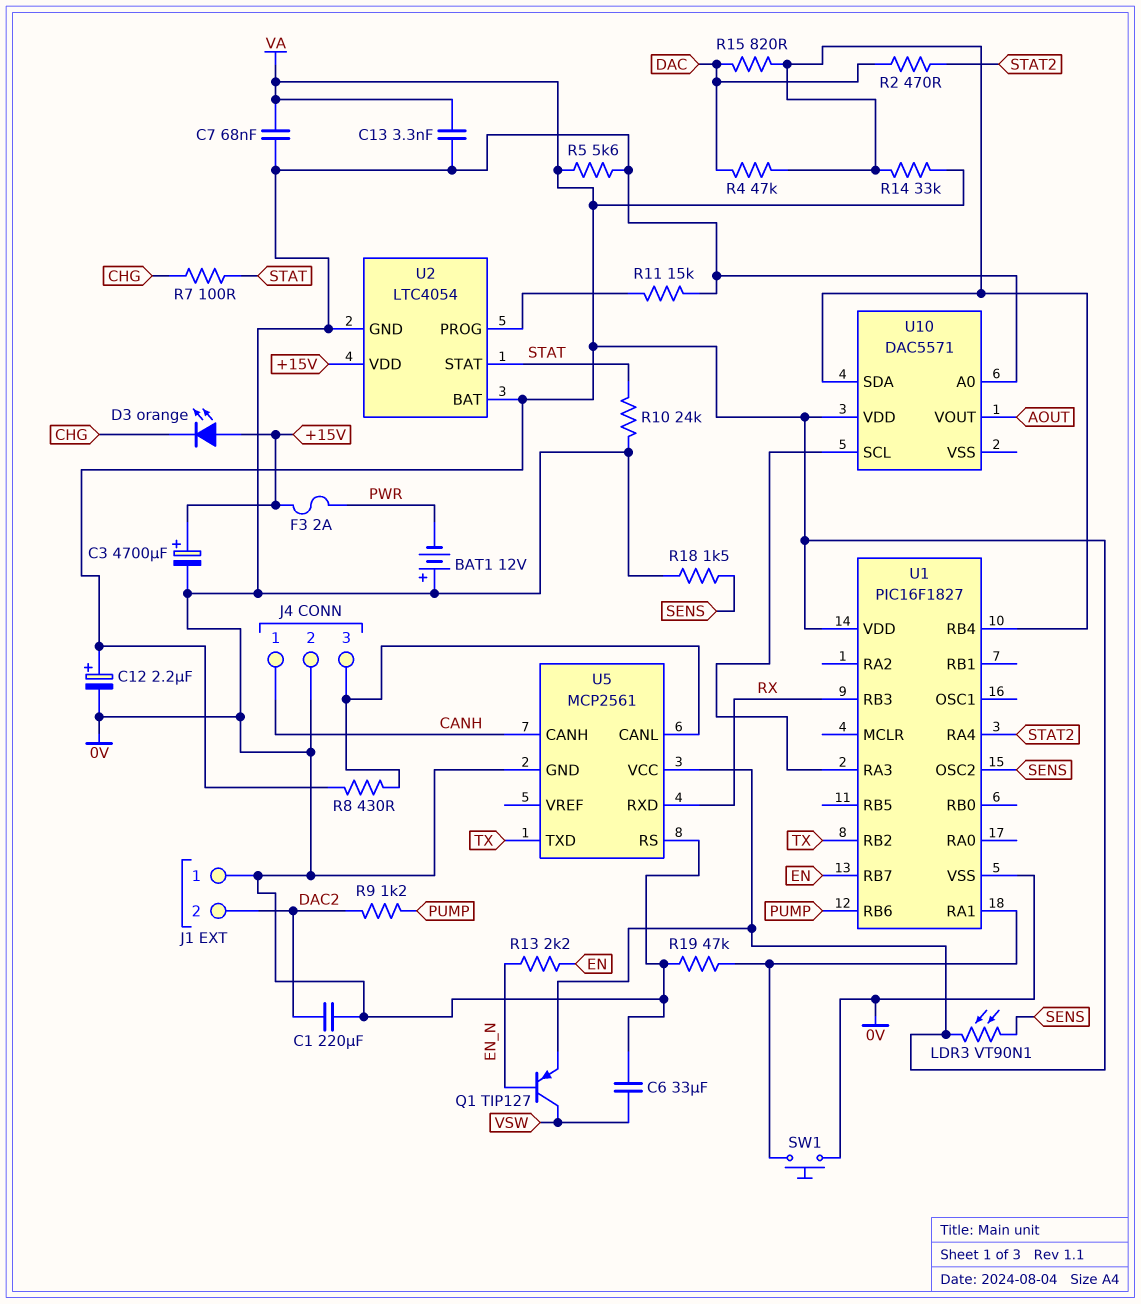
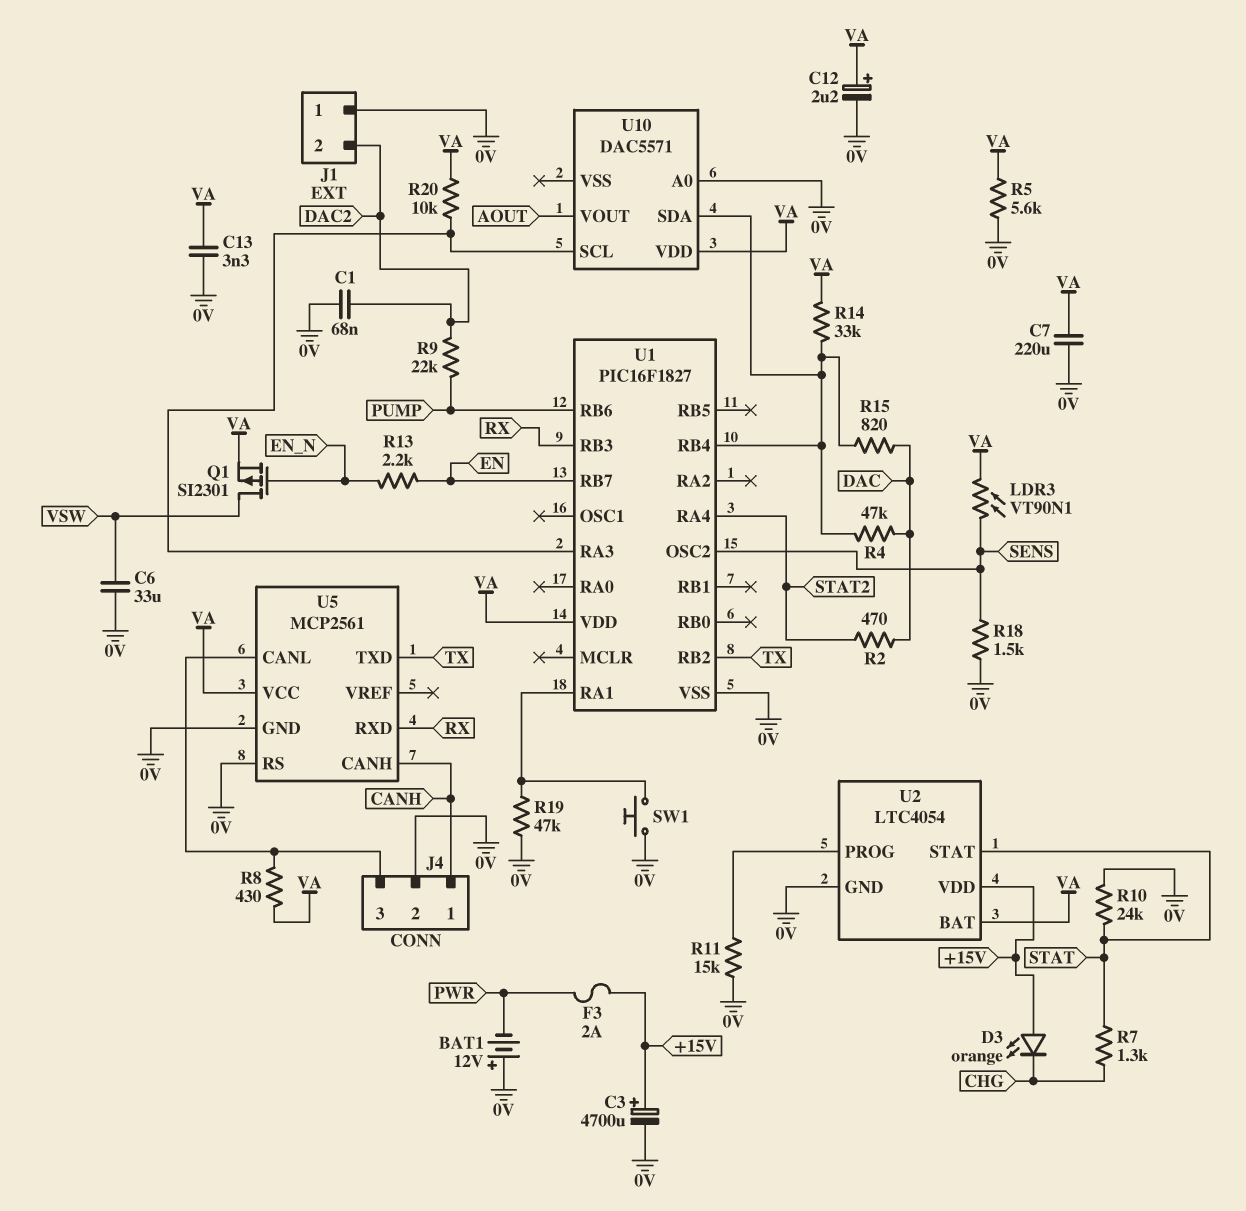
C1: 220uF (0V, DAC2) -> 68nF (0V, DAC2)
C7: 68nF (0V, VA) -> 220uF (0V, VA)
Q1: PNP TIP127 (B EN_N, C VSW, E VA) -> PMOS SI2301 (G EN_N, D VSW, S VA)
R7: 100 (CHG, STAT) -> 1.3k (CHG, STAT)
R9: 1.2k (DAC2, PUMP) -> 22k (DAC2, PUMP)
R20: none -> 10k (U1/RA3, VA)

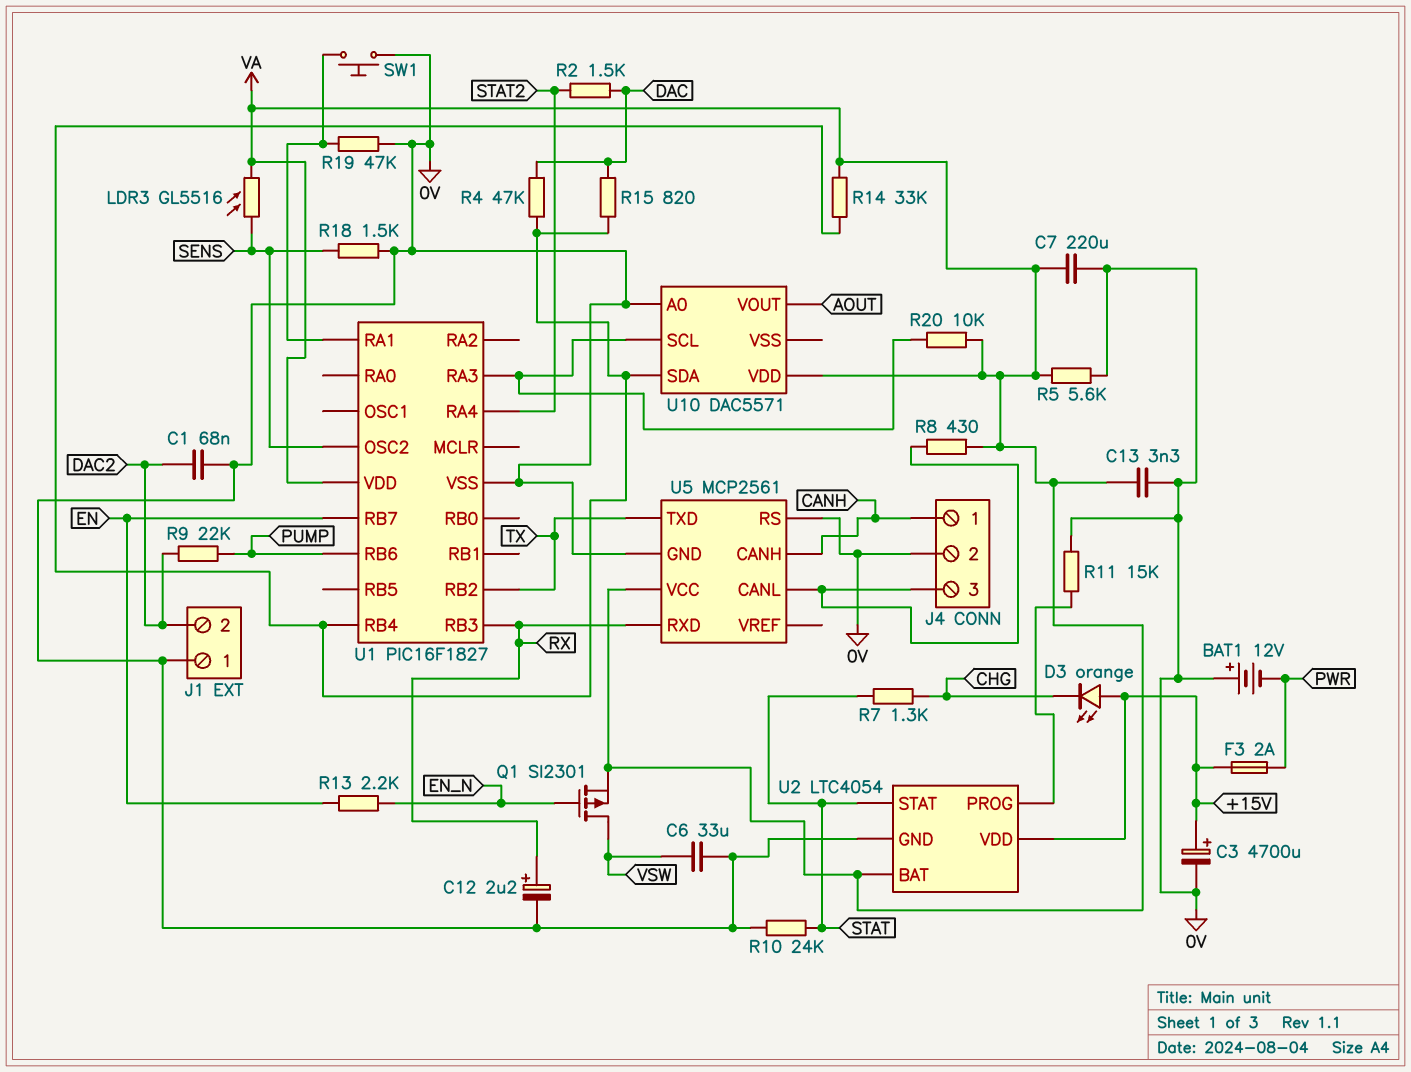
C12: 2.2uF (plus VA, minus 0V) -> 2.2uF (plus RX, minus 0V)
LDR3: VT90N1 (SENS, VA) -> GL5516 (SENS, VA)
R2: 470 (DAC, STAT2) -> 1.5k (DAC, STAT2)

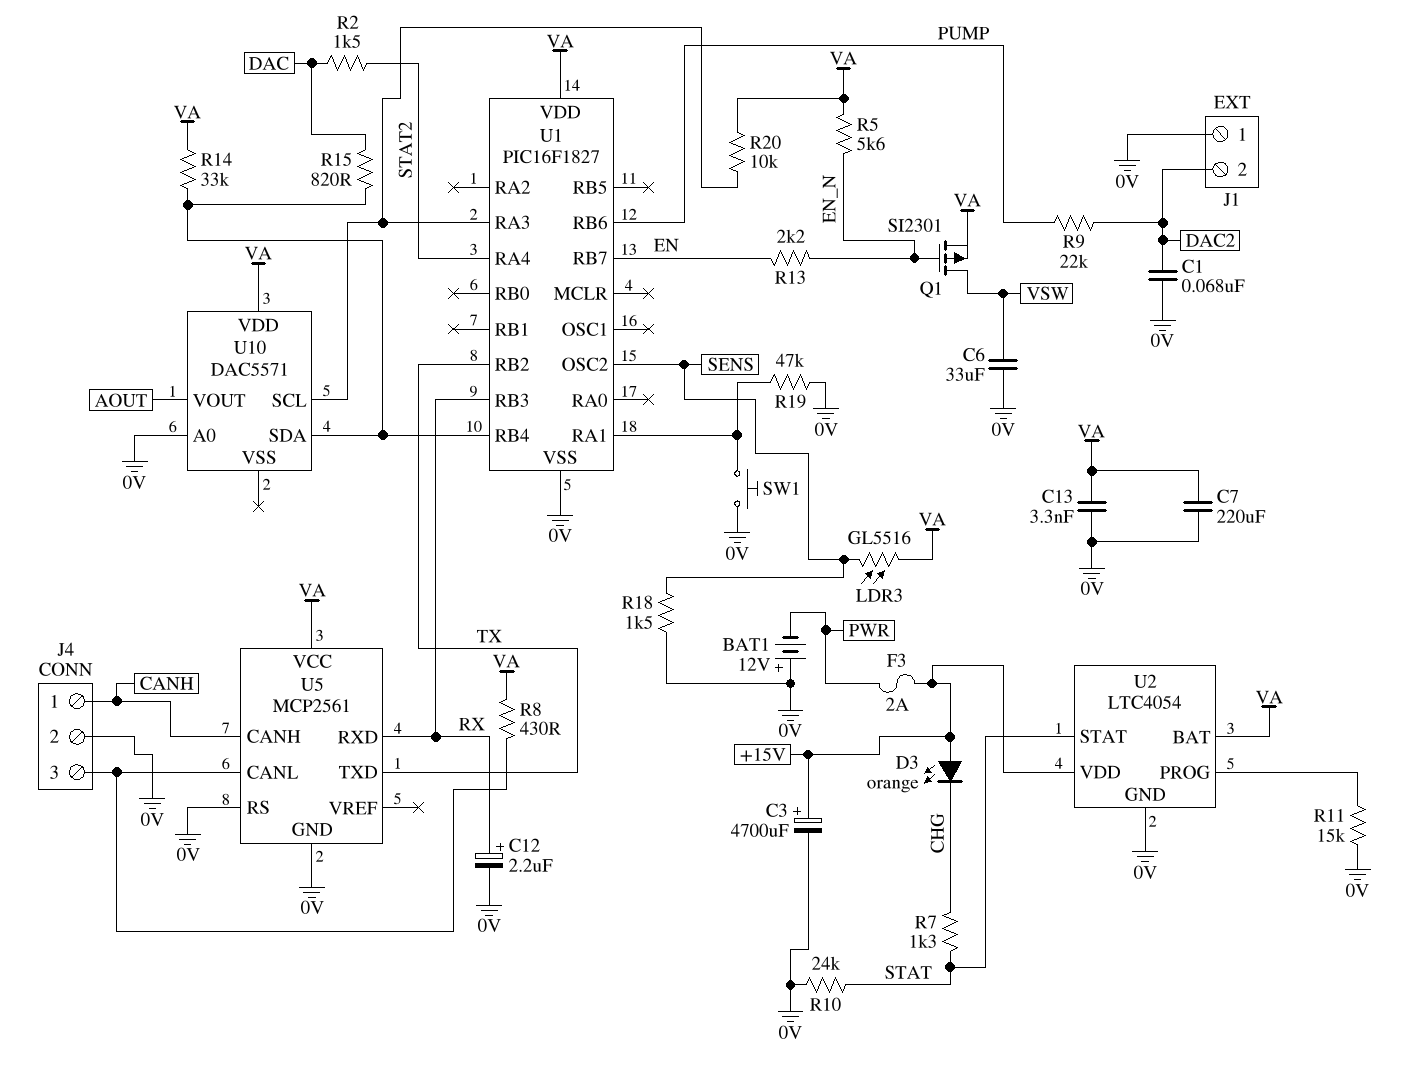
R4: 47k (DAC, U1/RB4) -> none
R5: 5.6k (0V, VA) -> 5.6k (EN_N, VA)

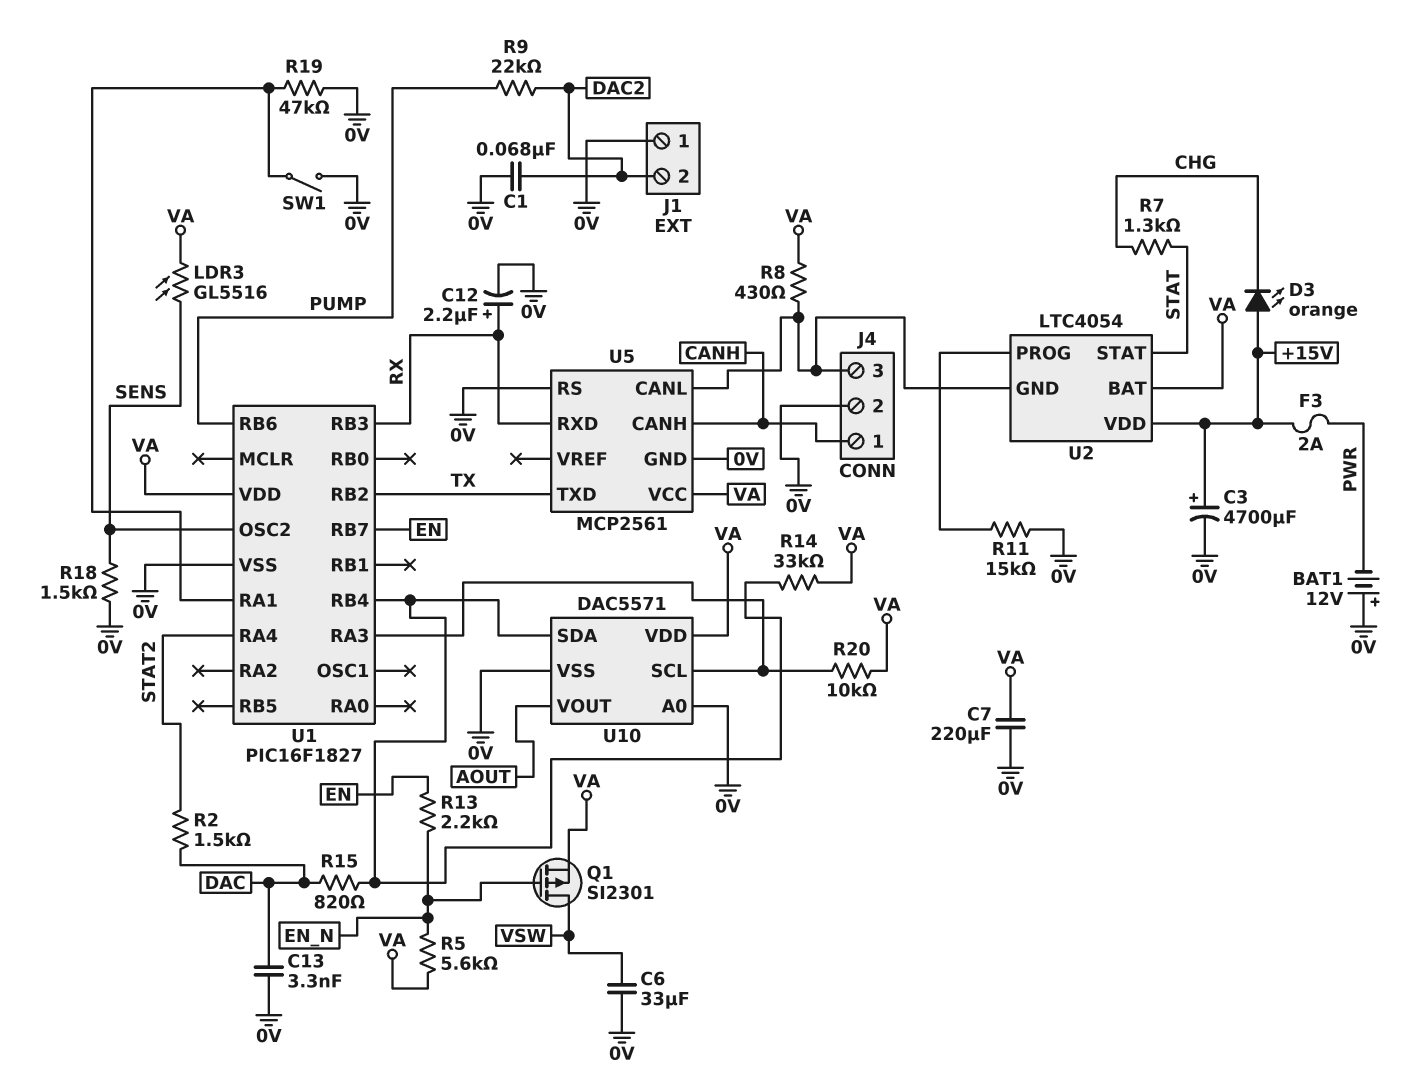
C13: 3.3nF (0V, VA) -> 3.3nF (0V, DAC)
R10: 24k (0V, STAT) -> none
SW1: button (0V, U1/RA1) -> switch (0V, U1/RA1)
U2 pin GND: 0V -> J4/3
U10 pin VSS: none -> 0V

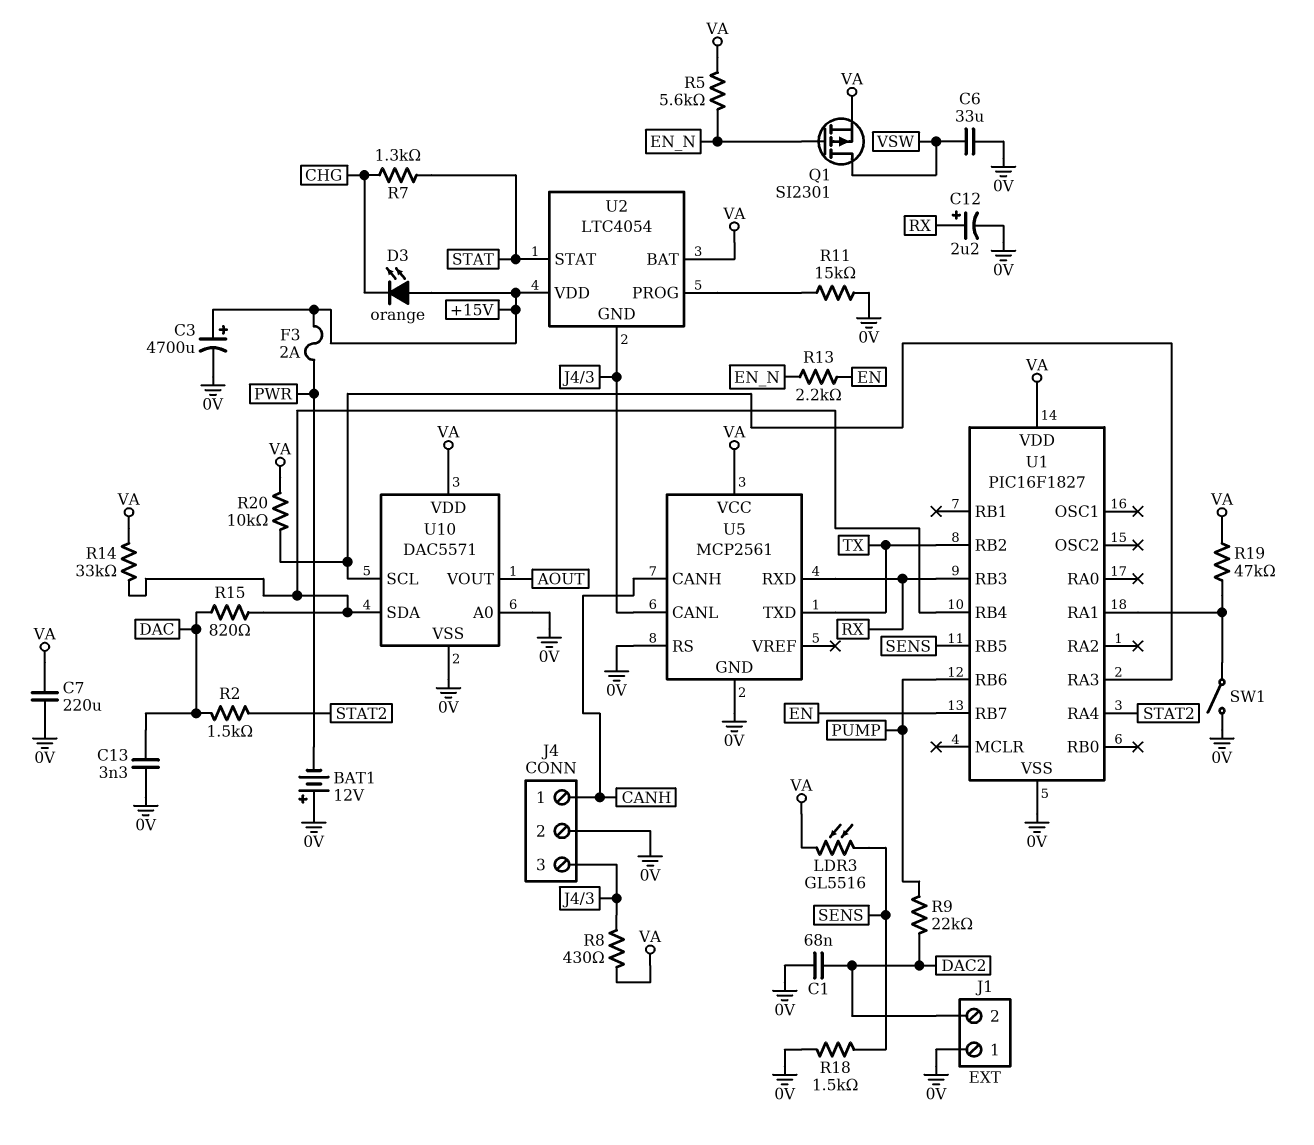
R19: 47k (0V, U1/RA1) -> 47k (U1/RA1, VA)
U1 pin OSC2: SENS -> none
U1 pin RB5: none -> SENS

